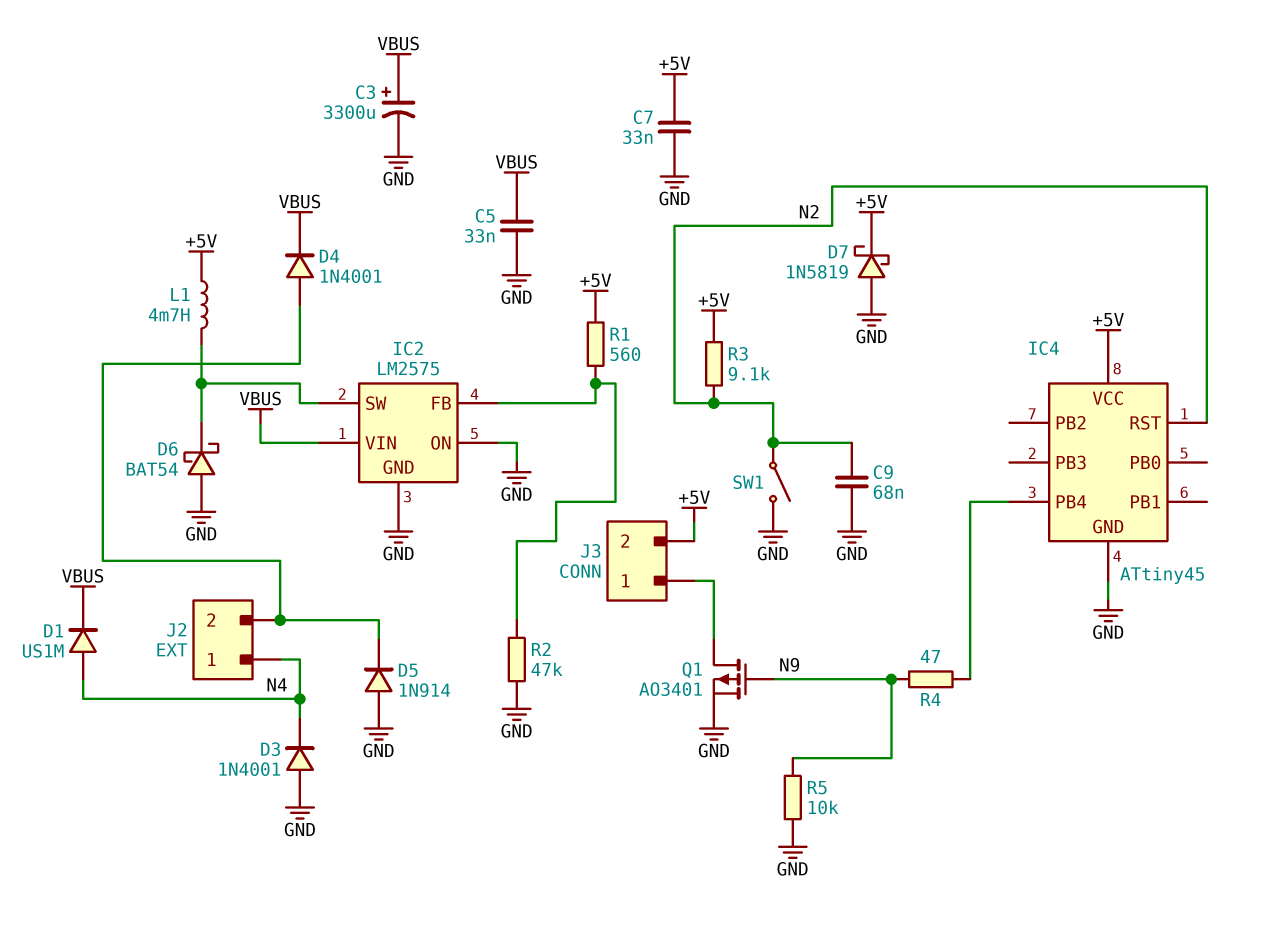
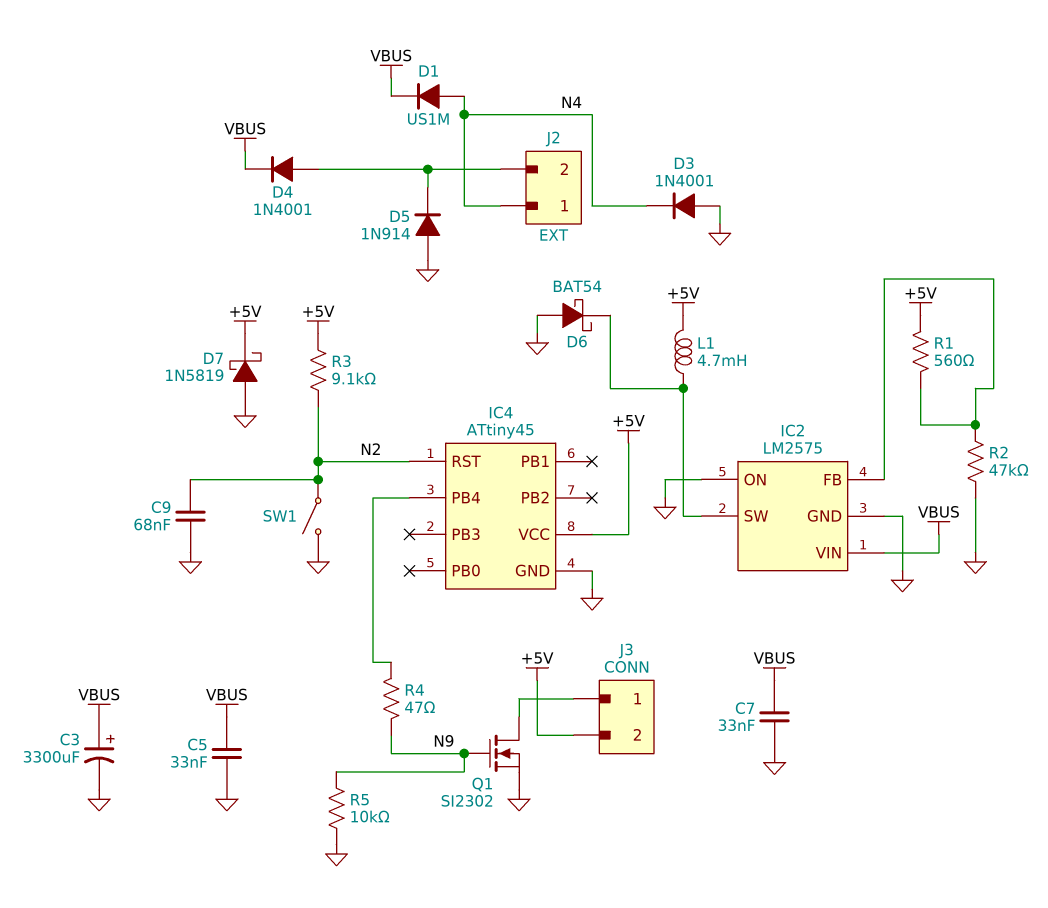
C7: 33nF (+5V, GND) -> 33nF (GND, VBUS)
Q1: PMOS AO3401 (G N9, D J3/1, S GND) -> NMOS SI2302 (G N9, D J3/1, S GND)

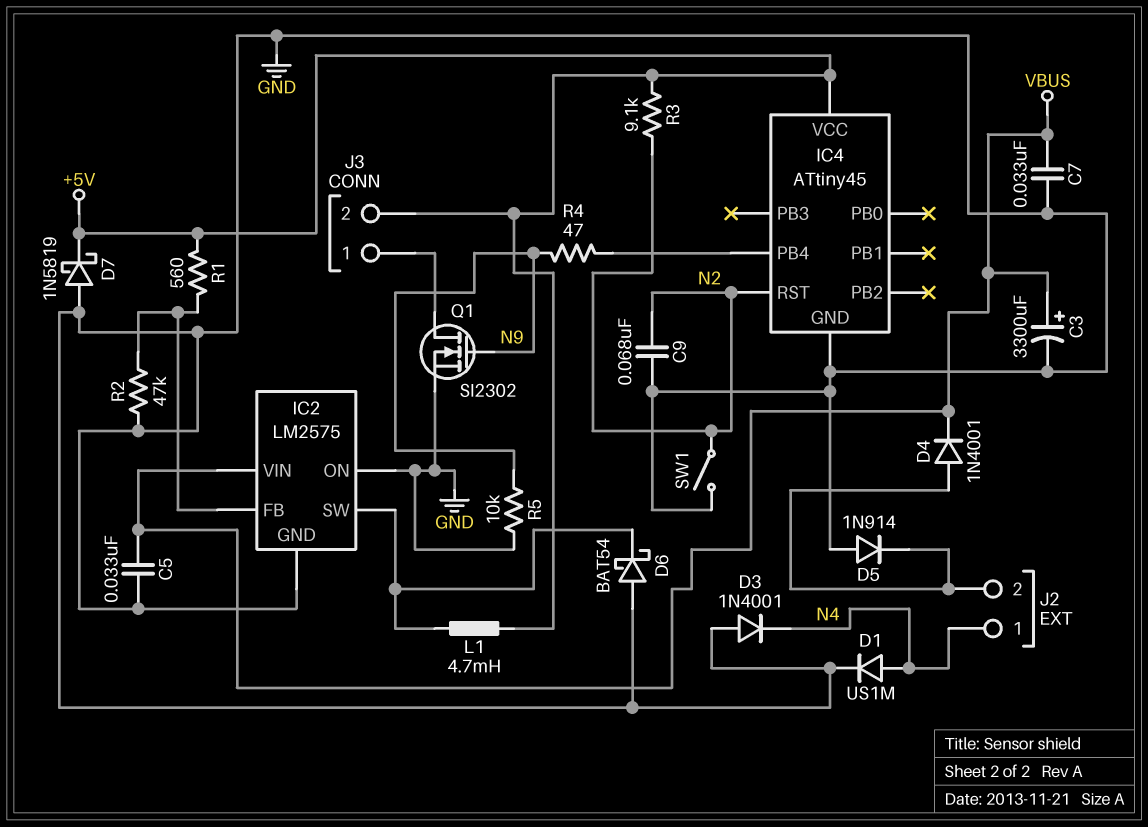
D1: diode US1M (A N4, K VBUS) -> diode US1M (A N4, K GND)

